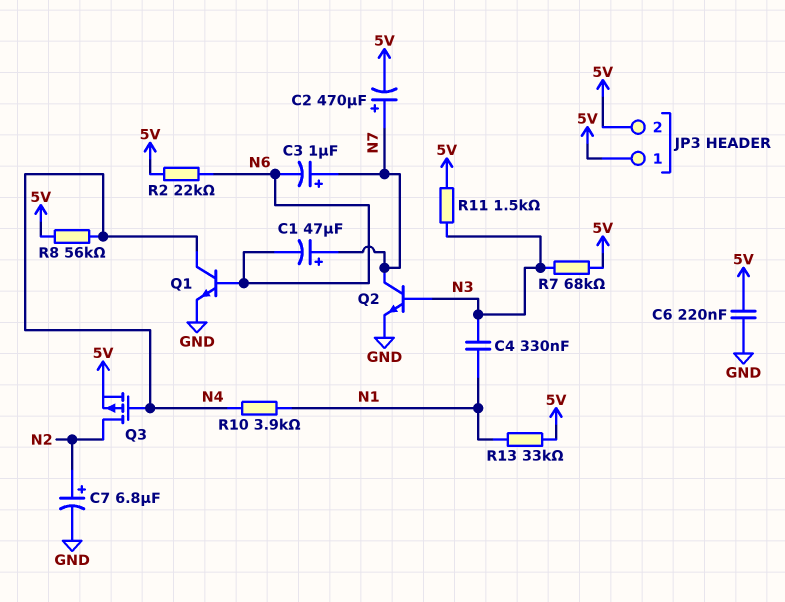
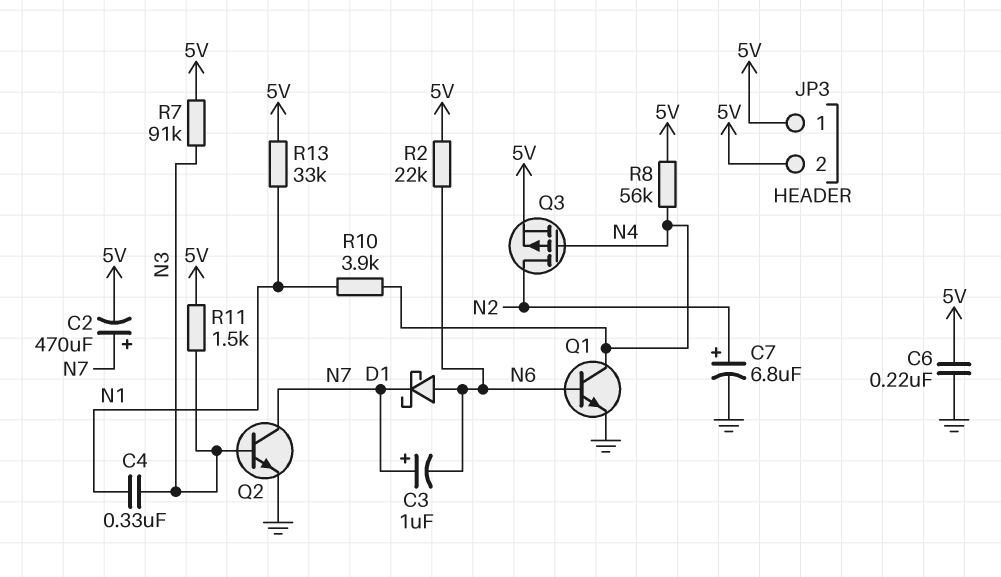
C1: 47uF (plus N7, minus N6) -> none
D1: none -> schottky (A N6, K N7)
R7: 68k (5V, N3) -> 91k (5V, N3)

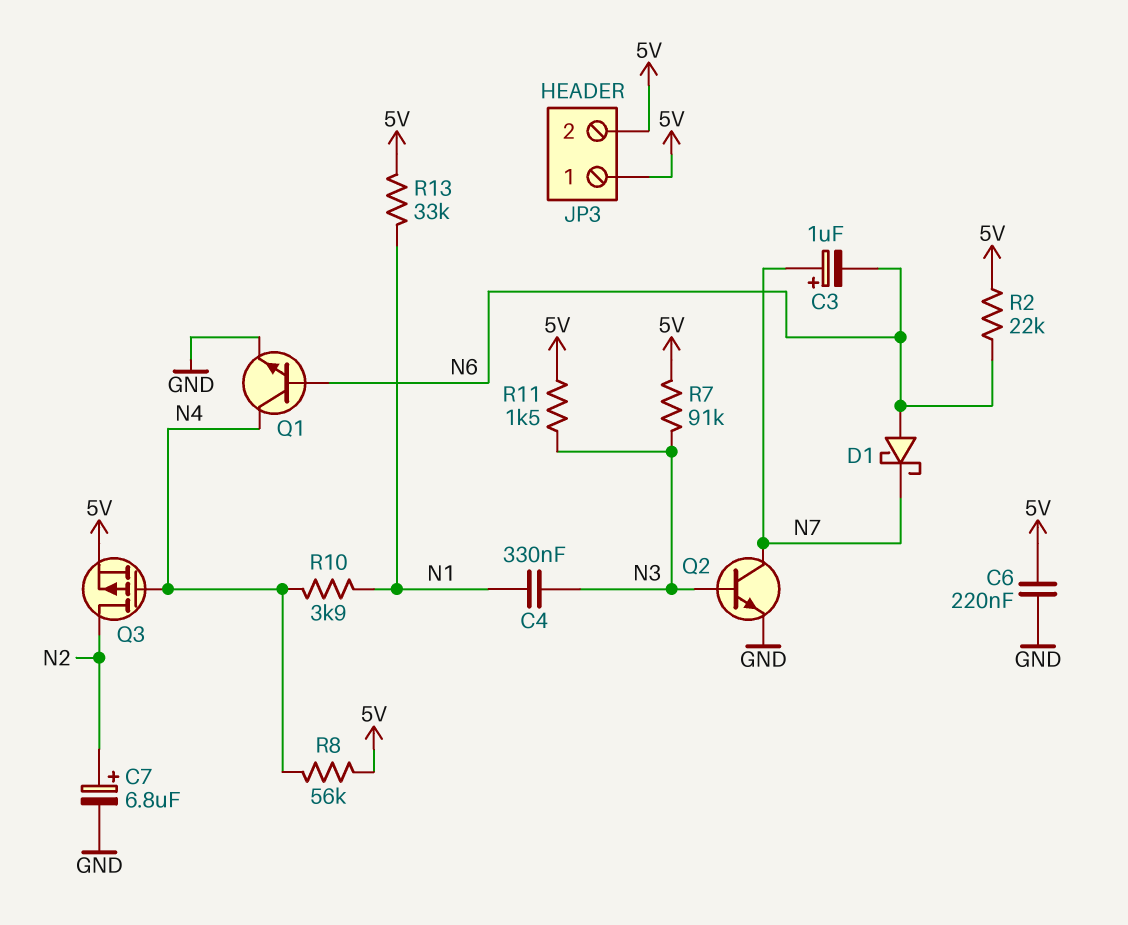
C2: 470uF (plus N7, minus 5V) -> none

